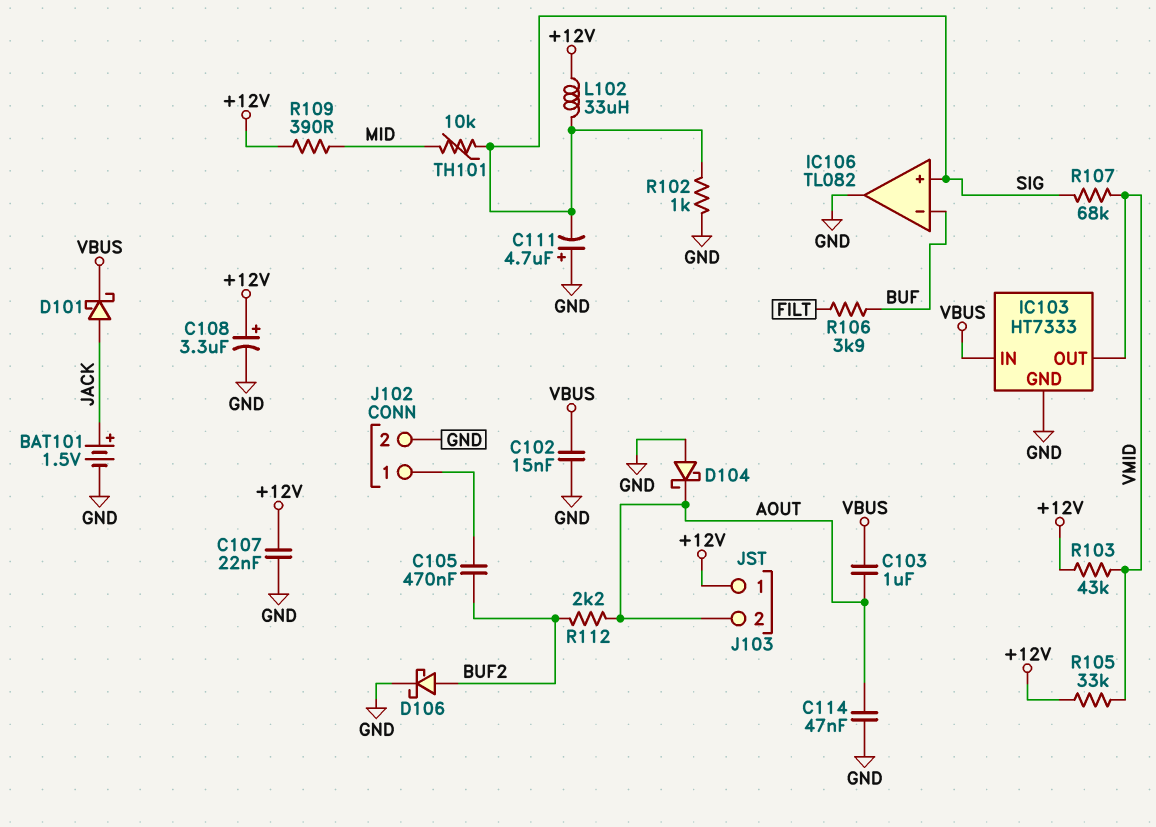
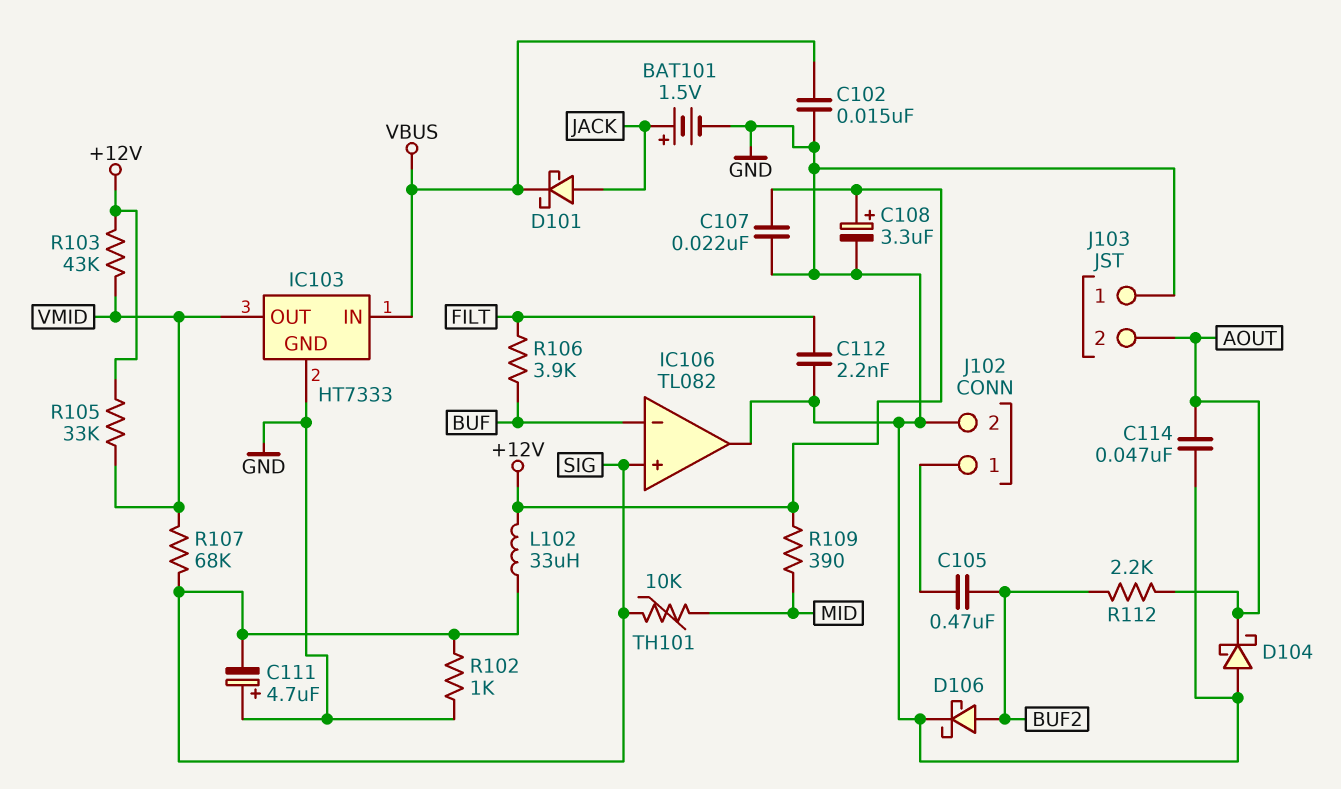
C103: 1uF (AOUT, VBUS) -> none
C112: none -> 2.2nF (FILT, GND)
J103 pin 1: +12V -> GND

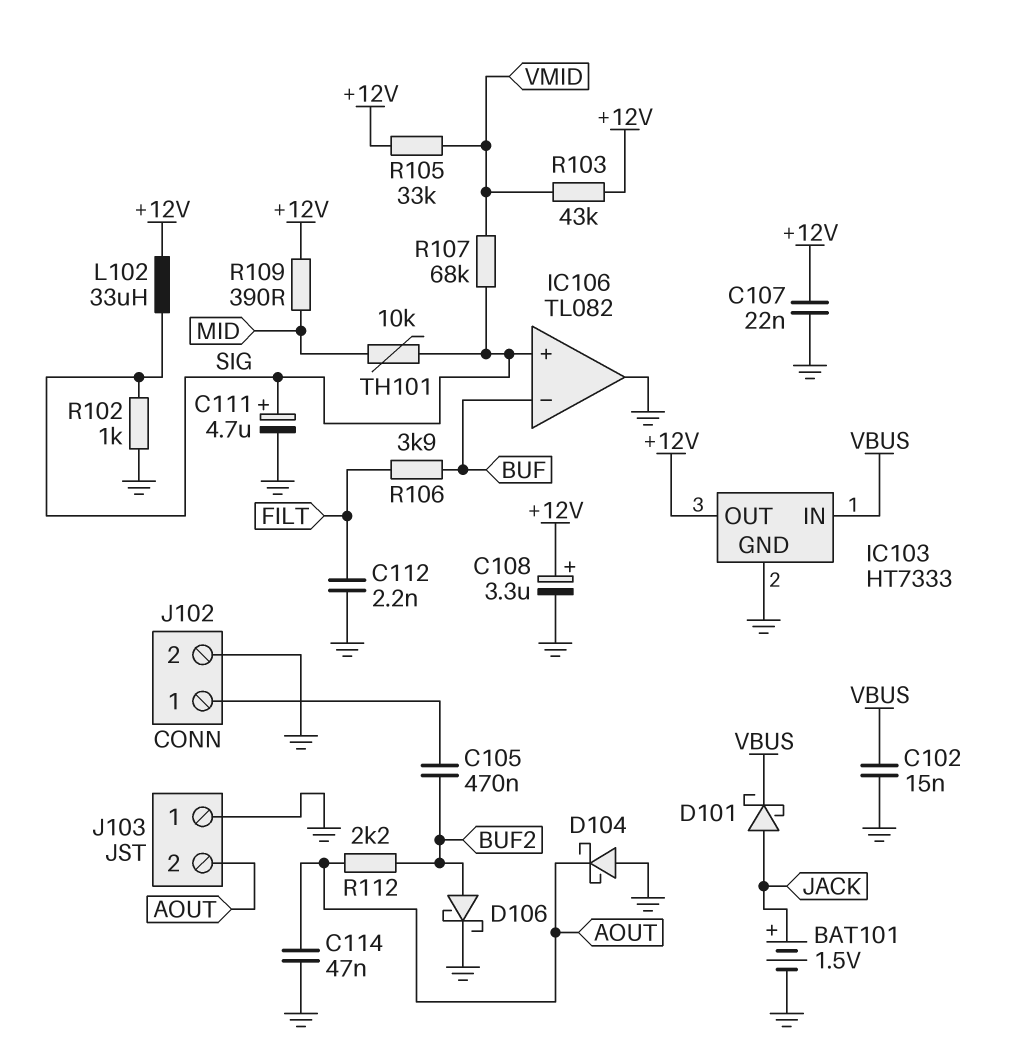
C111: 4.7uF (plus GND, minus SIG) -> 4.7uF (plus SIG, minus GND)
IC103 pin OUT: VMID -> +12V

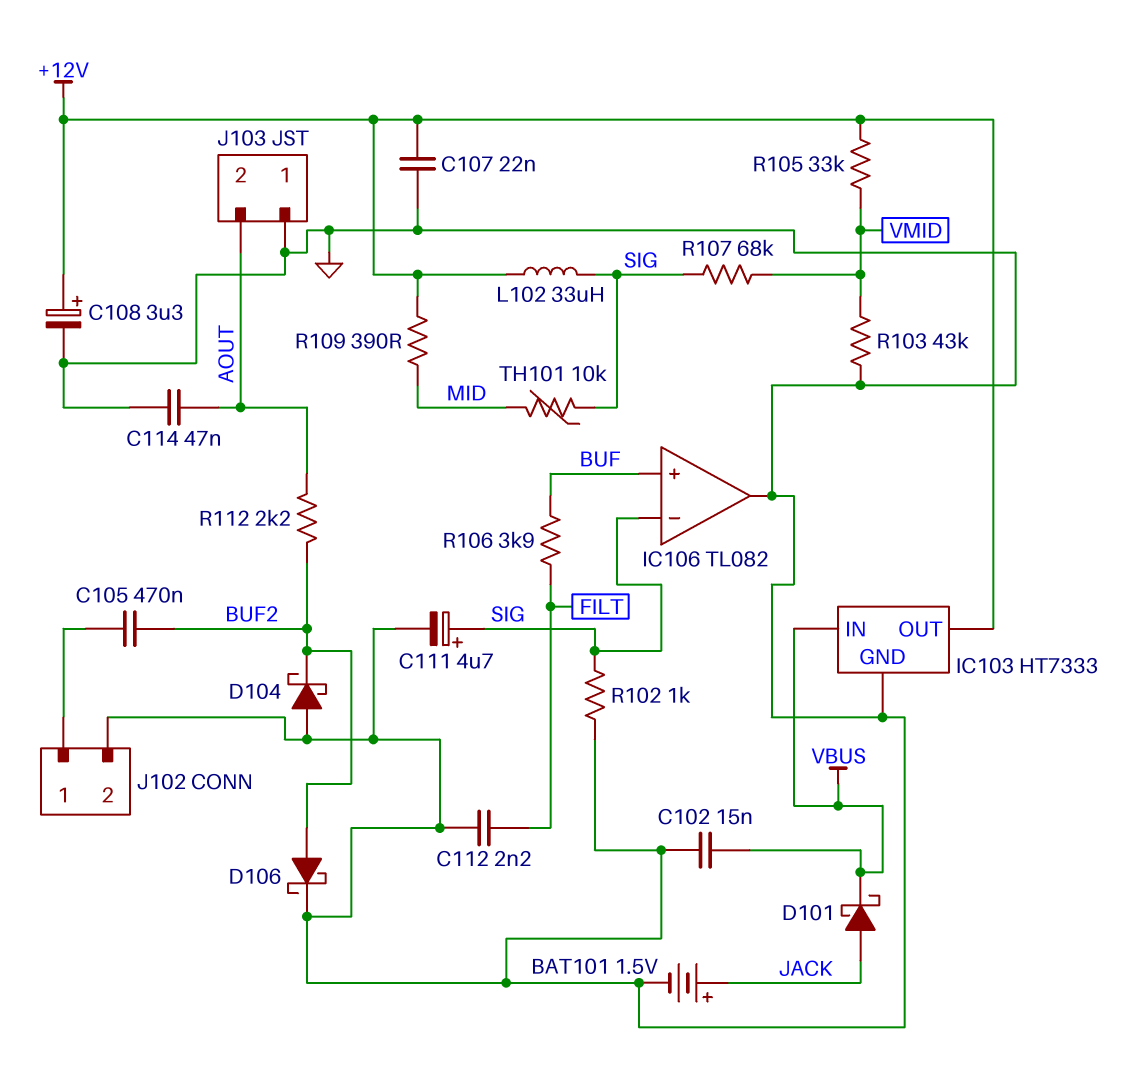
D104: schottky (A GND, K AOUT) -> schottky (A GND, K BUF2)
IC106 pin in+: SIG -> BUF
IC106 pin in-: BUF -> SIG
R103: 43k (+12V, VMID) -> 43k (GND, VMID)

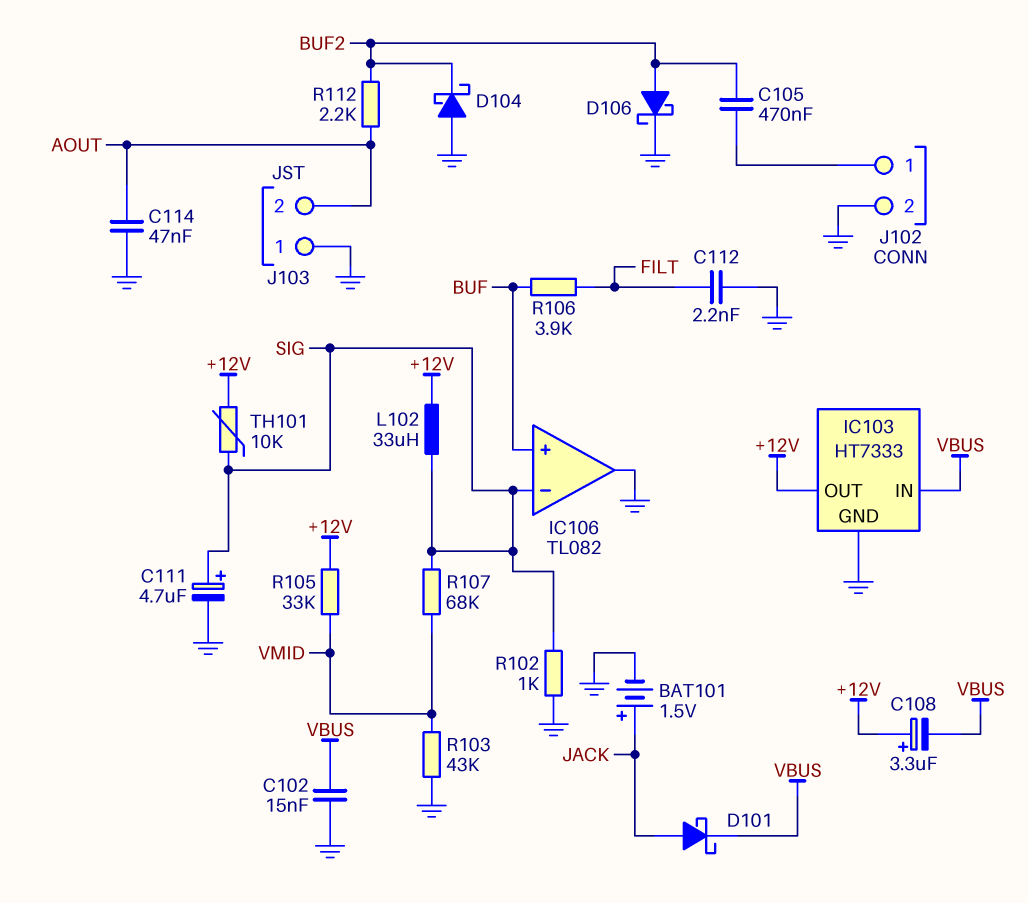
C107: 22nF (+12V, GND) -> none
C108: 3.3uF (plus +12V, minus GND) -> 3.3uF (plus +12V, minus VBUS)
R109: 390 (+12V, MID) -> none
TH101: 10k (MID, SIG) -> 10k (+12V, SIG)

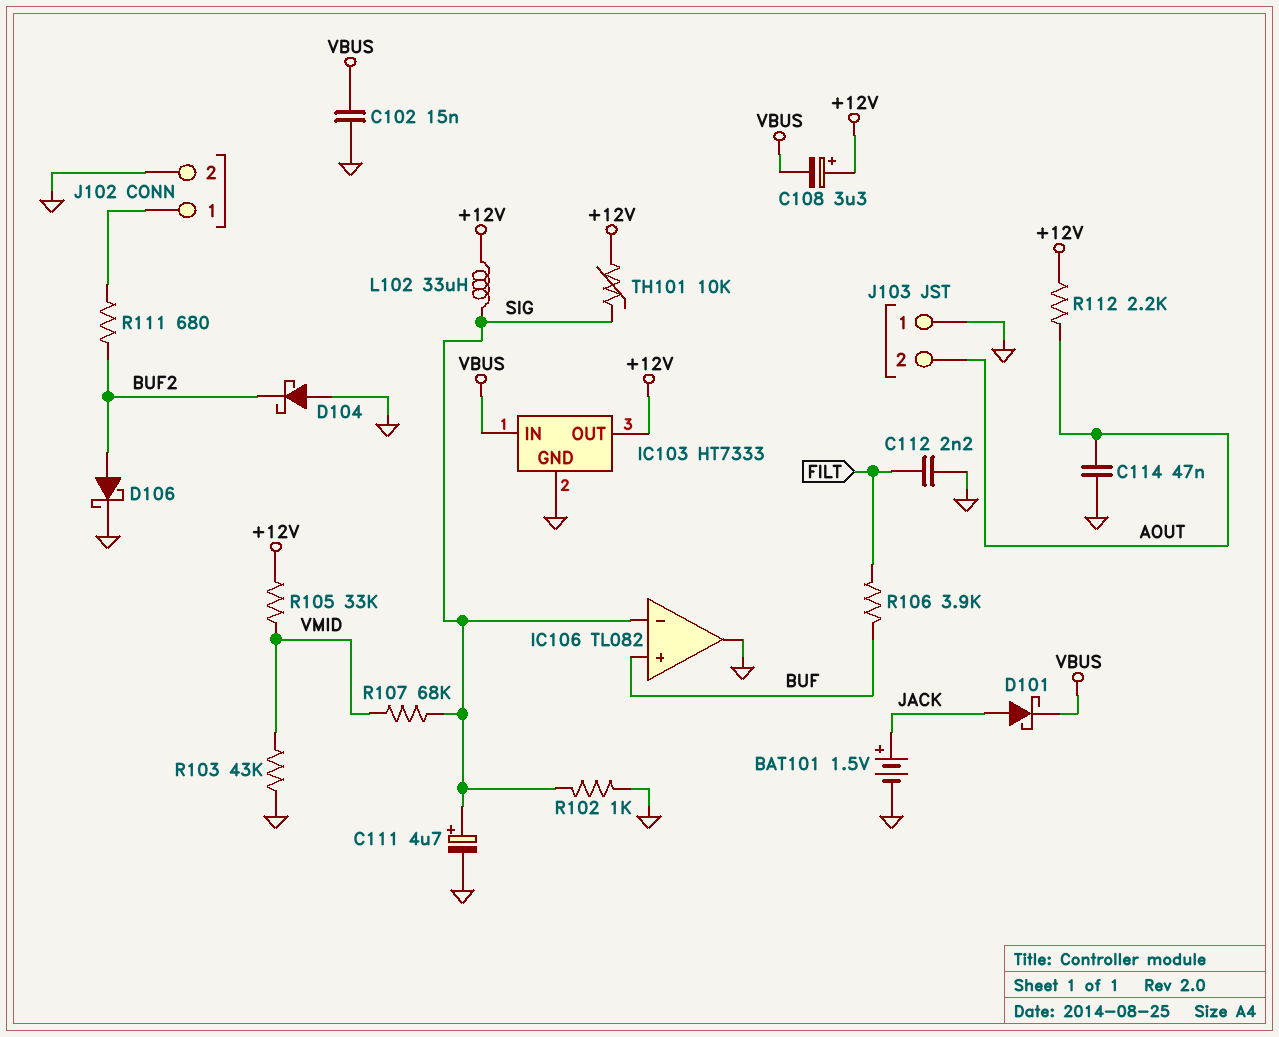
C105: 470nF (BUF2, J102/1) -> none
R111: none -> 680 (BUF2, J102/1)
R112: 2.2k (AOUT, BUF2) -> 2.2k (+12V, AOUT)

